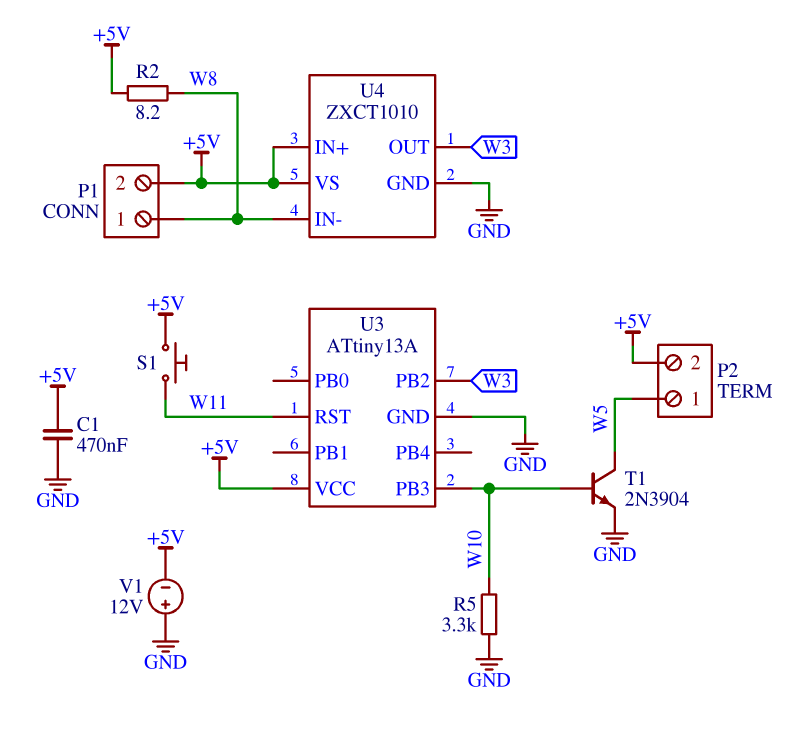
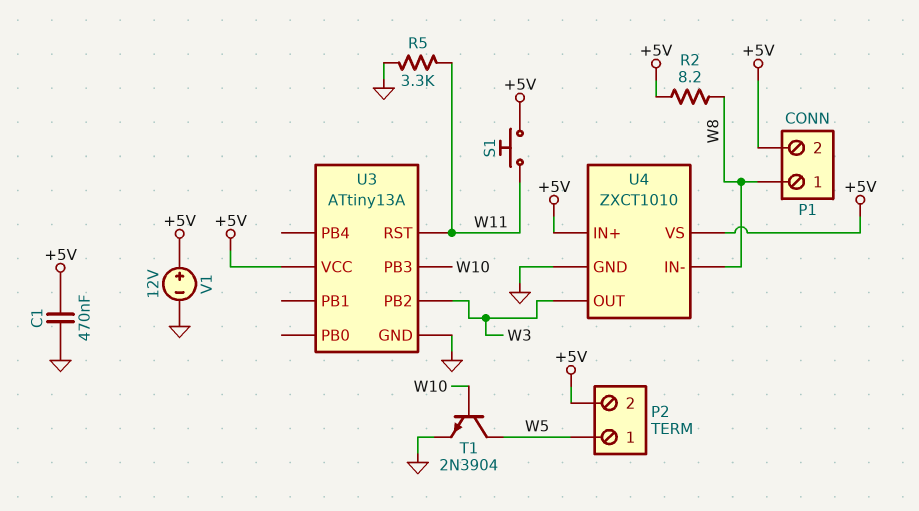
R5: 3.3k (GND, W10) -> 3.3k (GND, W11)
V1: 12V (plus GND, minus +5V) -> 12V (plus +5V, minus GND)

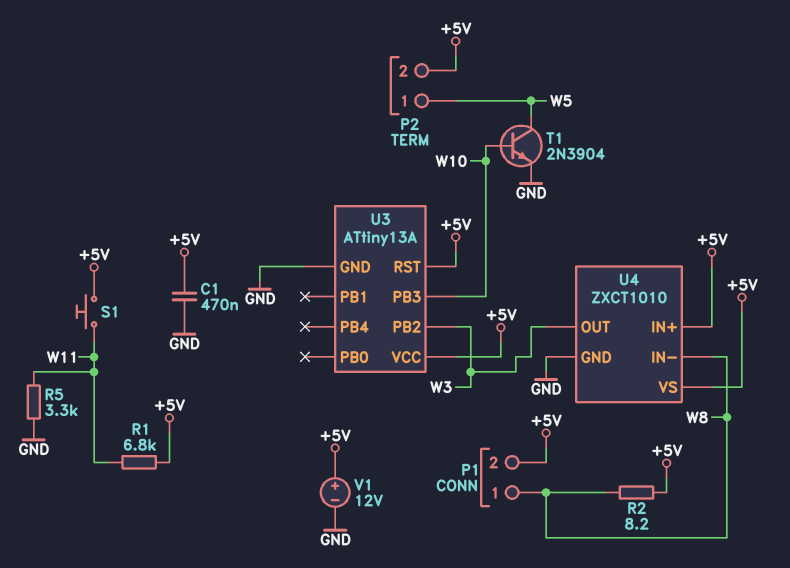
R1: none -> 6.8k (+5V, W11)
U3 pin RST: W11 -> +5V

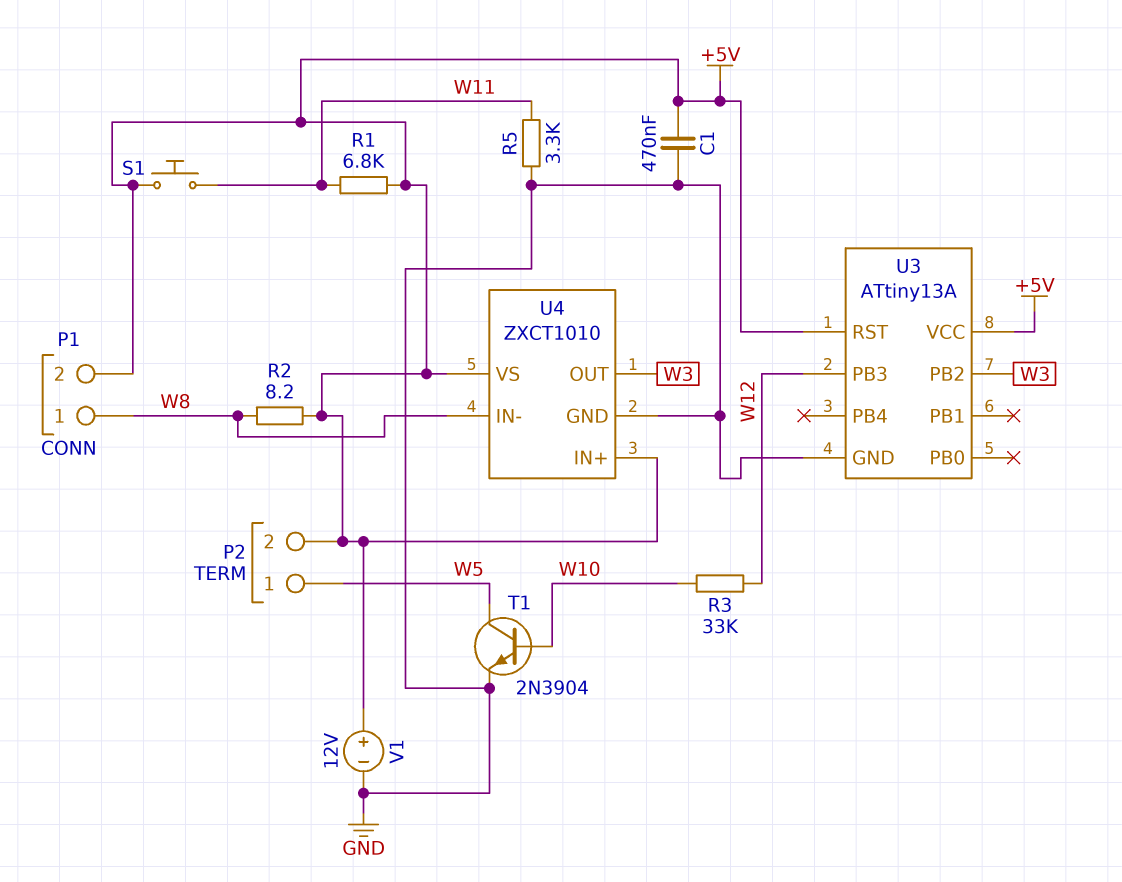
R3: none -> 33k (W10, W12)
U3 pin PB3: W10 -> W12

